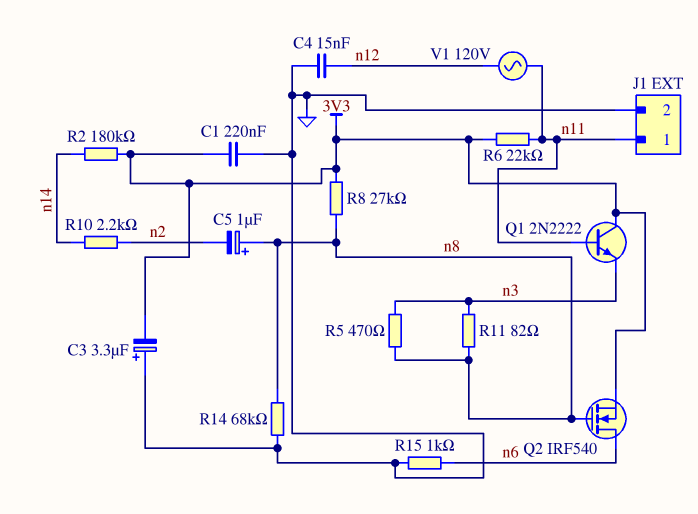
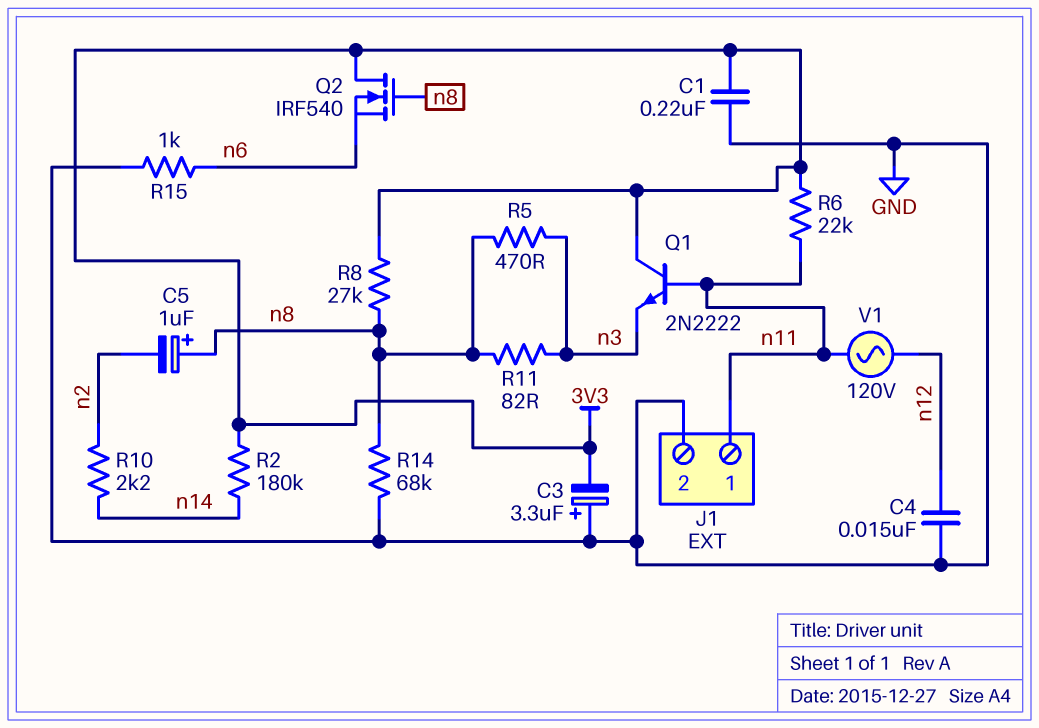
Q2: NMOS IRF540 (G n8, D n6, S 3V3) -> NMOS IRF540 (G n8, D 3V3, S n6)

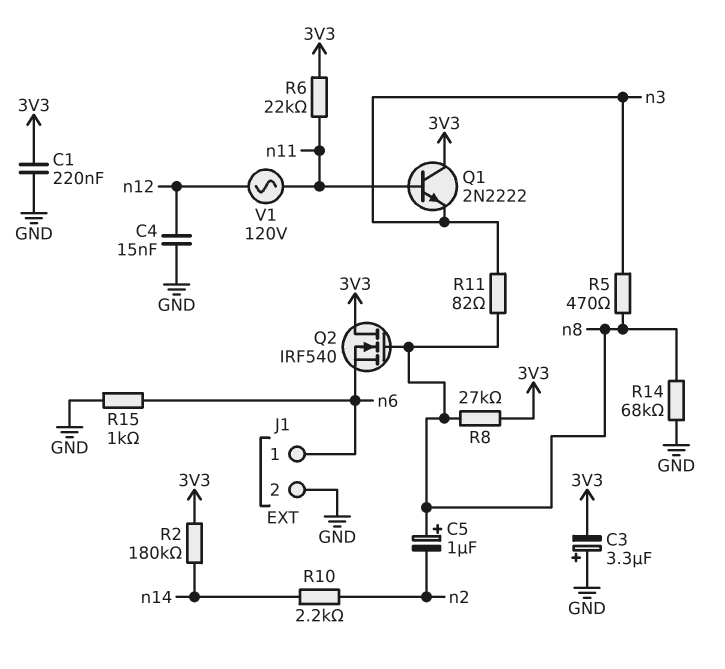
J1 pin 1: n11 -> n6

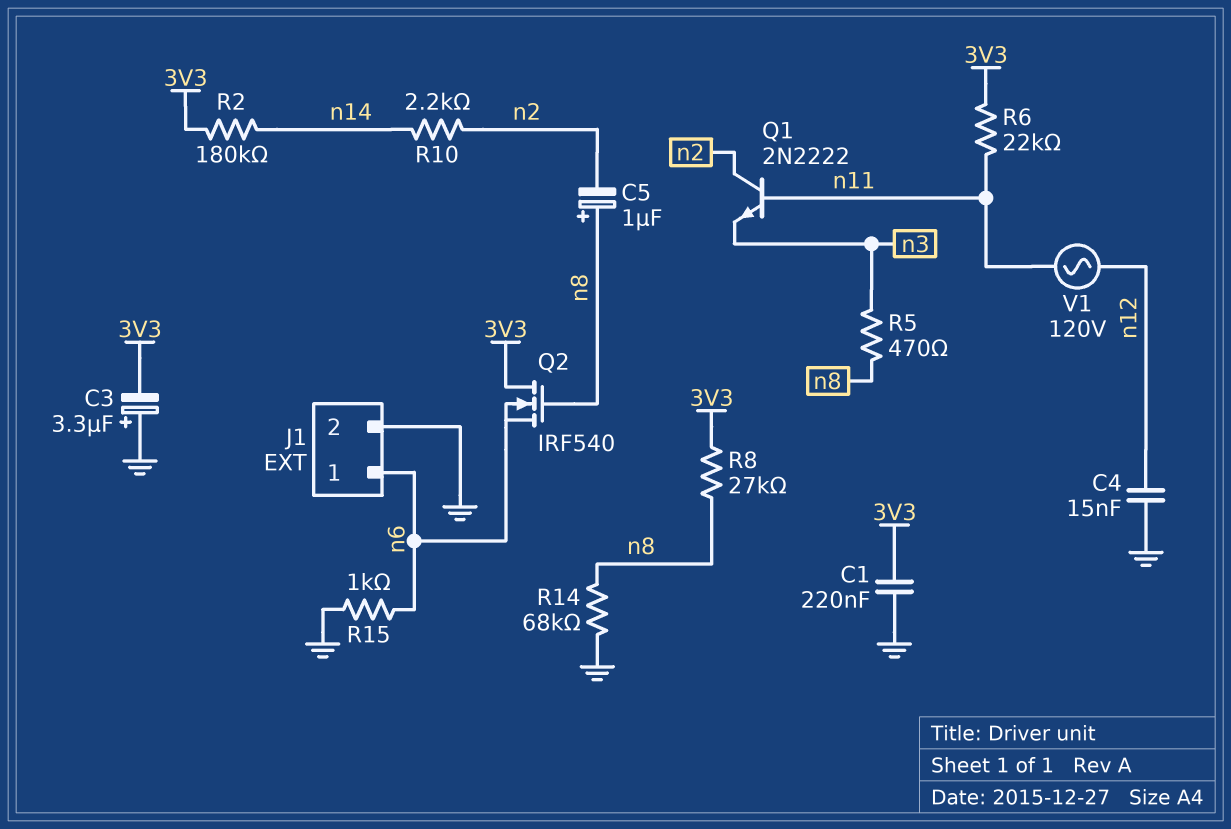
Q1: NPN 2N2222 (B n11, C 3V3, E n3) -> NPN 2N2222 (B n11, C n2, E n3)
R11: 82 (n3, n8) -> none

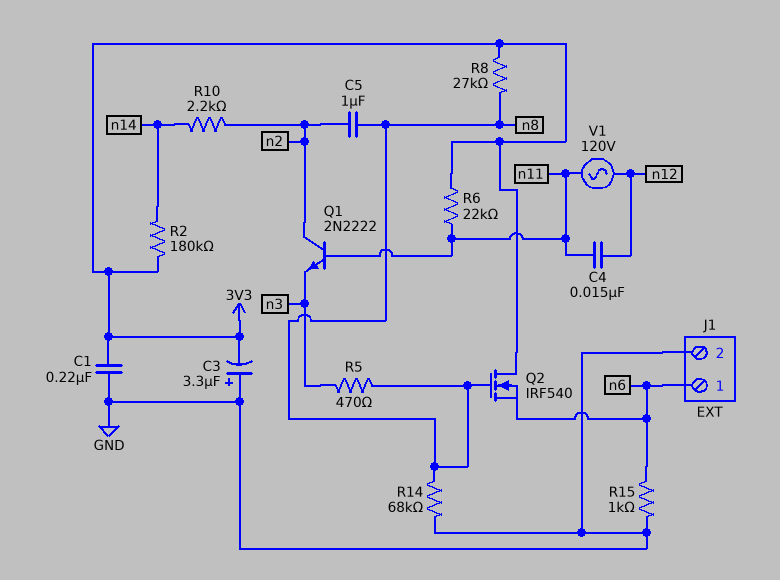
C4: 15nF (GND, n12) -> 15nF (n11, n12)
C5: 1uF (plus n8, minus n2) -> 1uF (n2, n8)

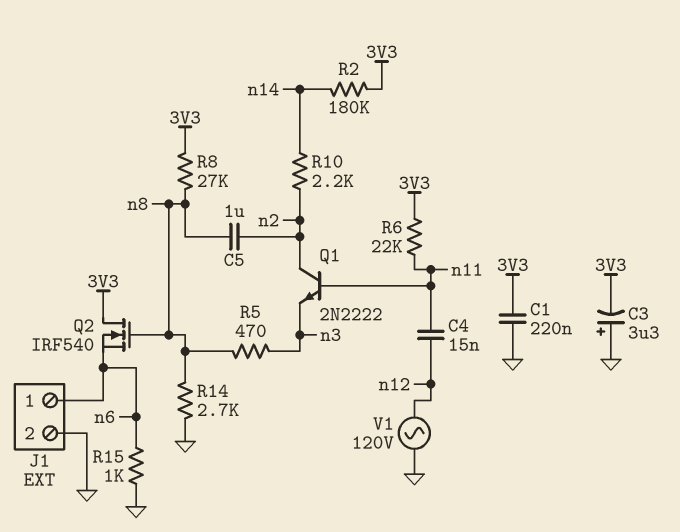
R14: 68k (GND, n8) -> 2.7k (GND, n8)
V1: AC 120V (n11, n12) -> AC 120V (GND, n12)

